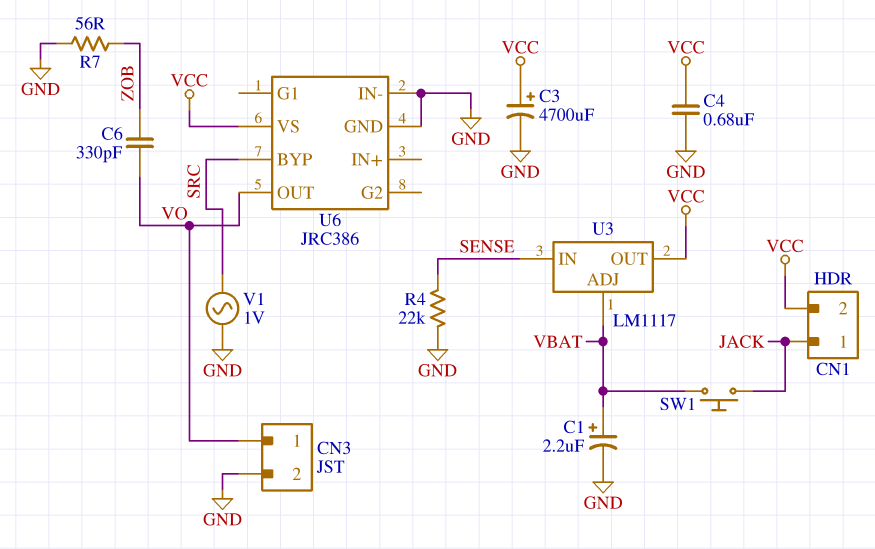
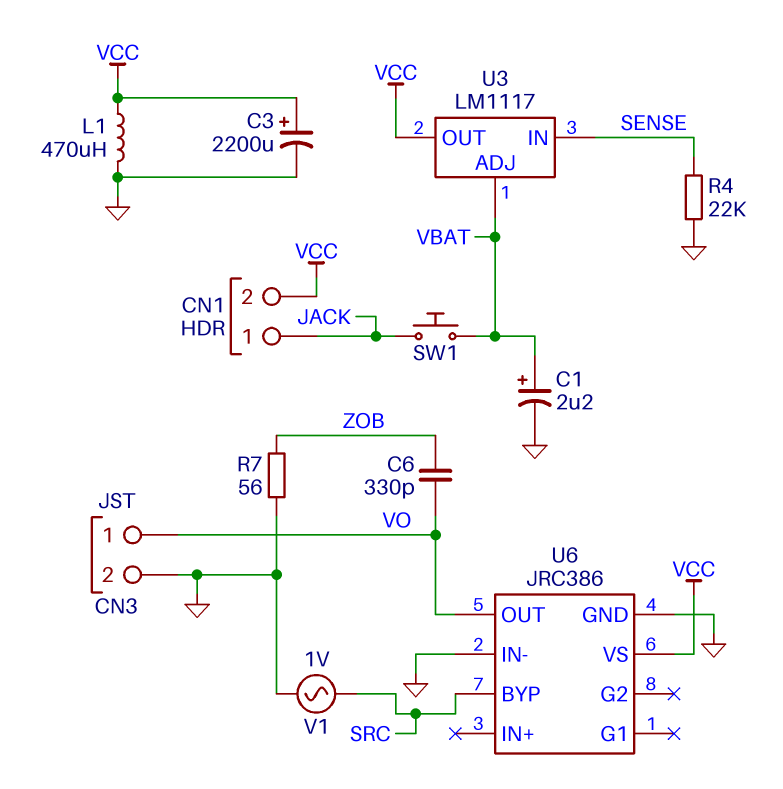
C3: 4700uF (plus VCC, minus GND) -> 2200uF (plus VCC, minus GND)
C4: 680nF (GND, VCC) -> none
L1: none -> 470uH (GND, VCC)

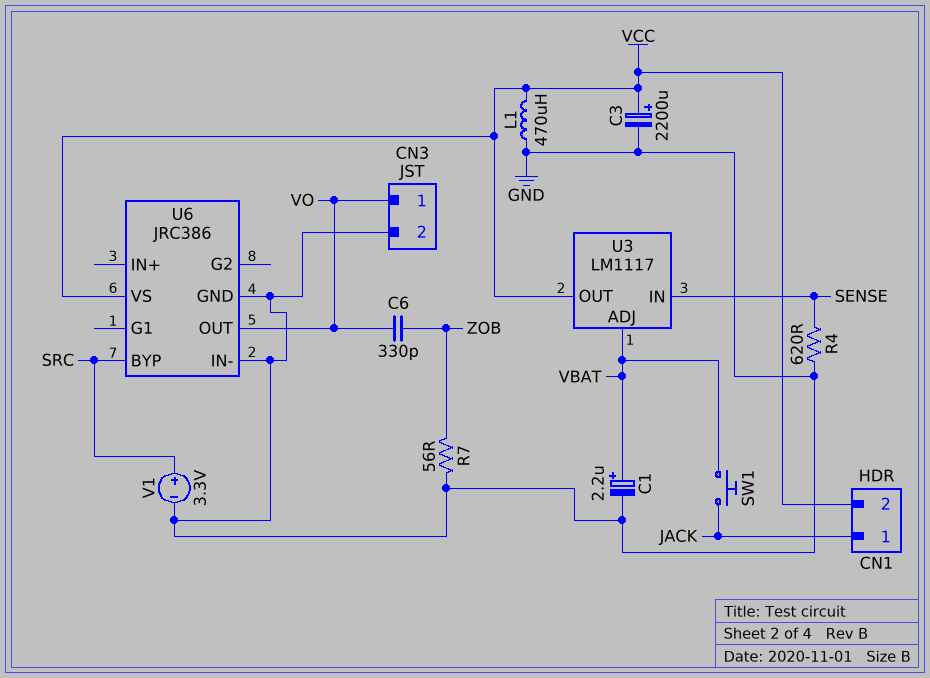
R4: 22k (GND, SENSE) -> 620 (GND, SENSE)
V1: AC 1V (GND, SRC) -> 3.3V (plus SRC, minus GND)

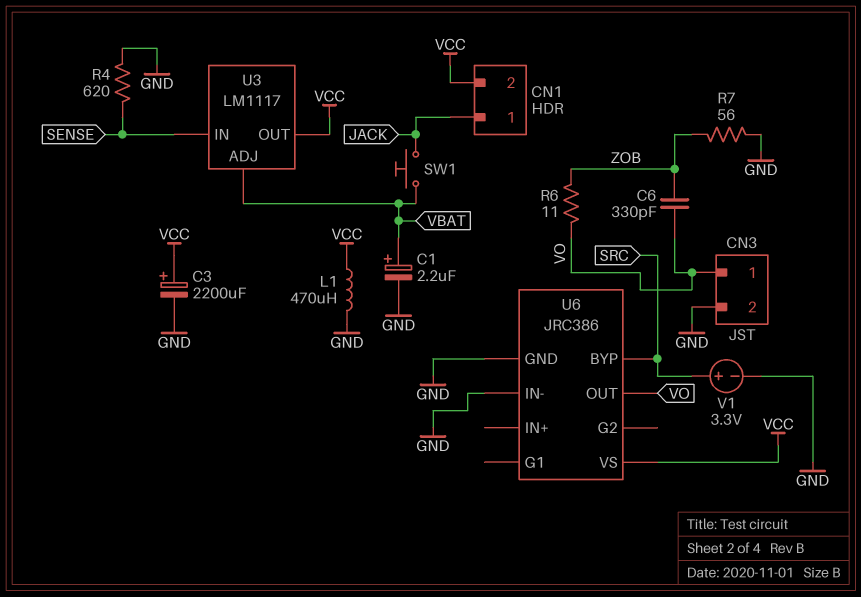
R6: none -> 11 (VO, ZOB)

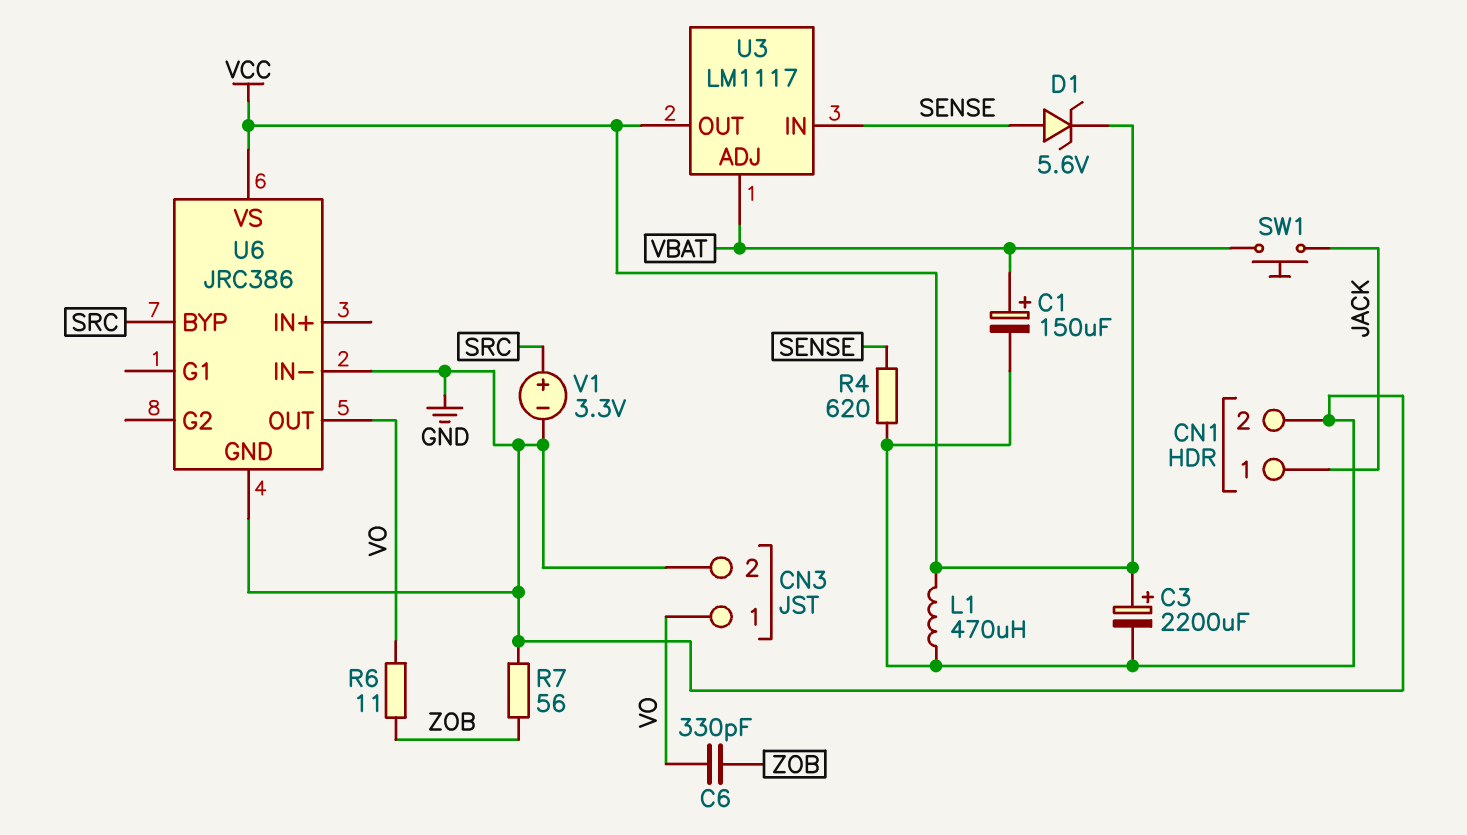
C1: 2.2uF (plus VBAT, minus GND) -> 150uF (plus VBAT, minus GND)
CN1 pin 2: VCC -> GND
D1: none -> zener 5.6V (A SENSE, K VCC)

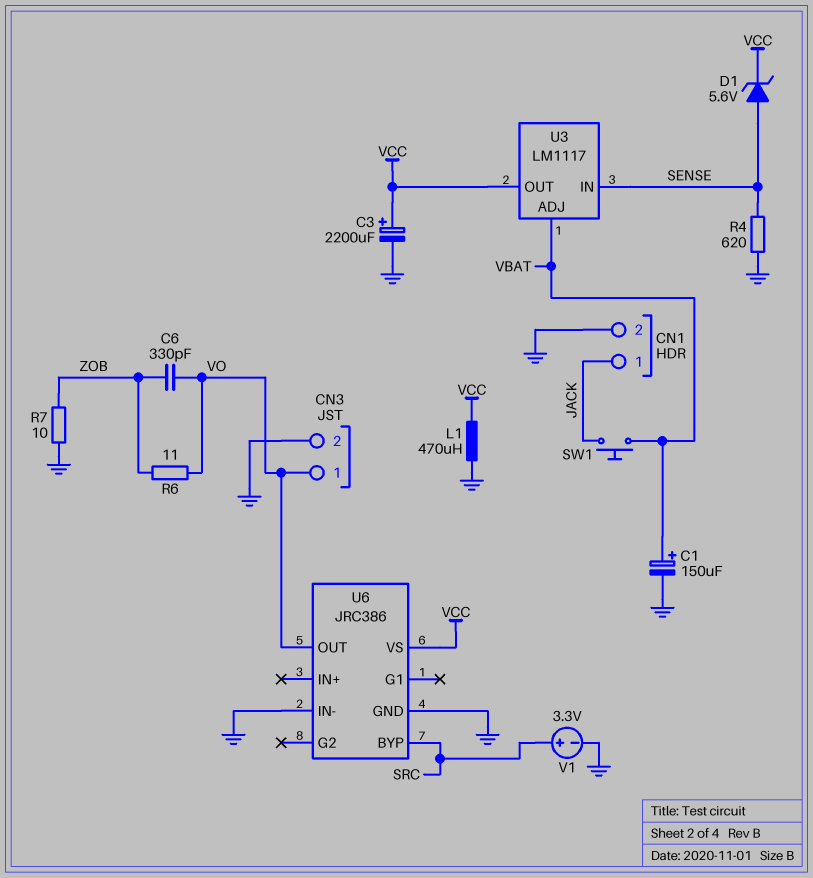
R7: 56 (GND, ZOB) -> 10 (GND, ZOB)

